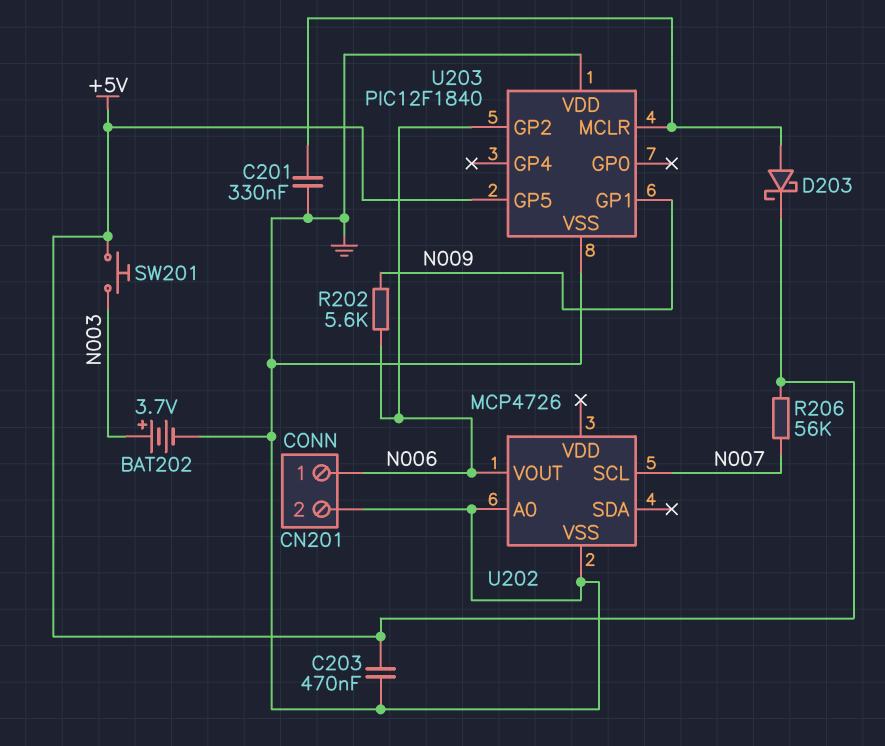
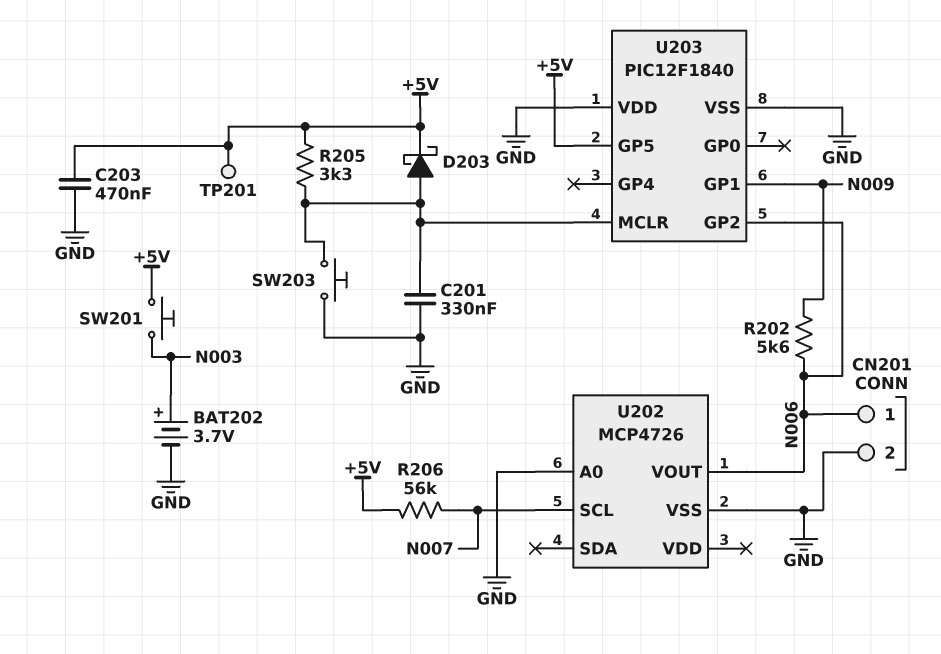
R205: none -> 3.3k (+5V, U203/MCLR)
SW203: none -> button (GND, U203/MCLR)
TP201: none -> test point (+5V)

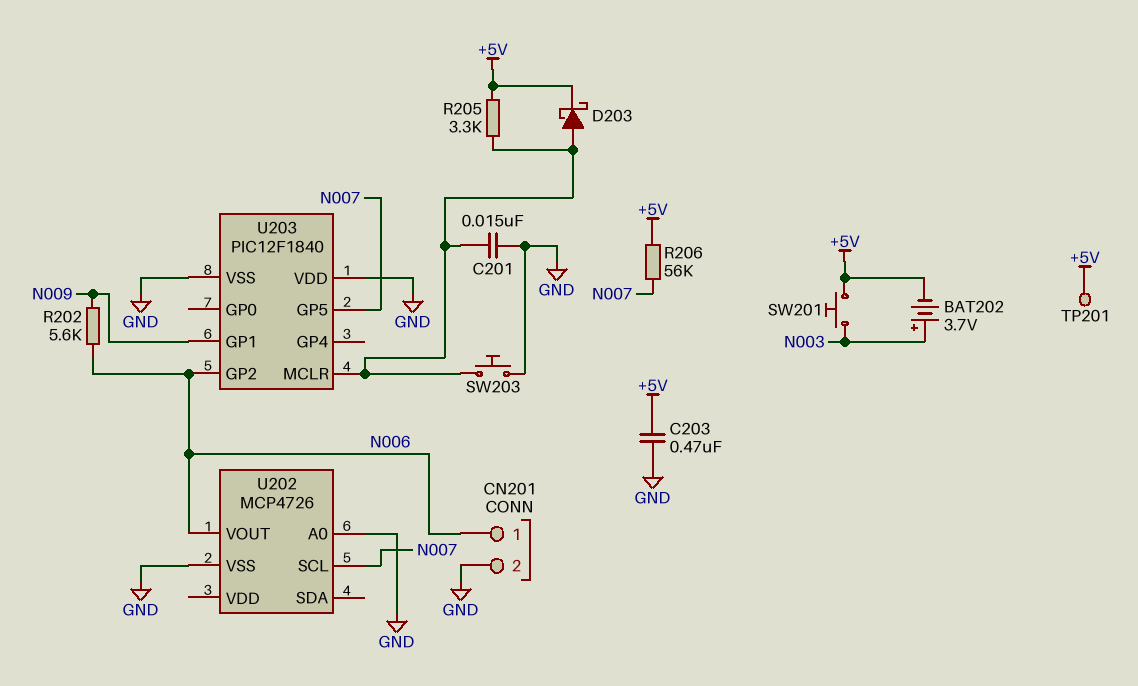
BAT202: 3.7V (plus N003, minus GND) -> 3.7V (plus N003, minus +5V)
C201: 330nF (GND, U203/MCLR) -> 15nF (GND, U203/MCLR)
U203 pin GP5: +5V -> N007

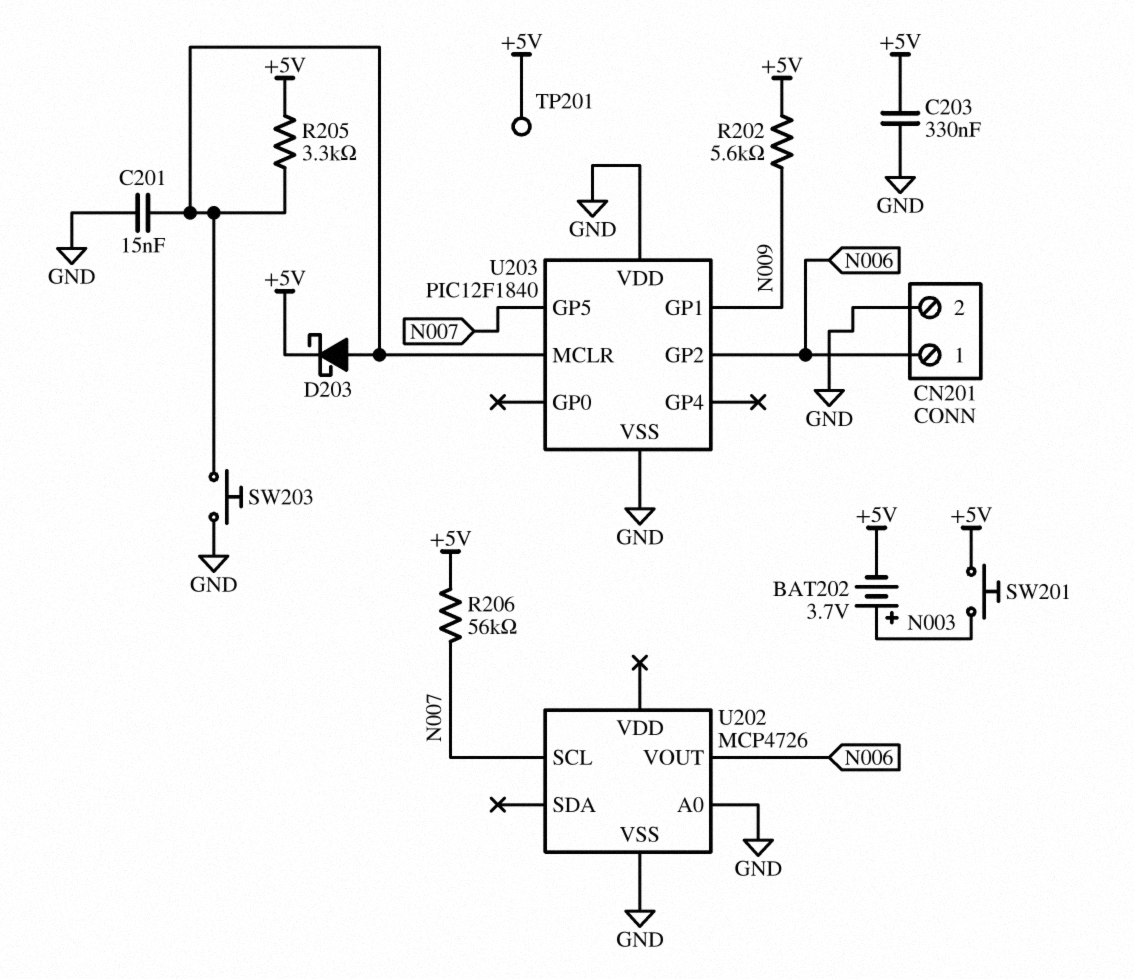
C203: 470nF (+5V, GND) -> 330nF (+5V, GND)
R202: 5.6k (N006, N009) -> 5.6k (+5V, N009)

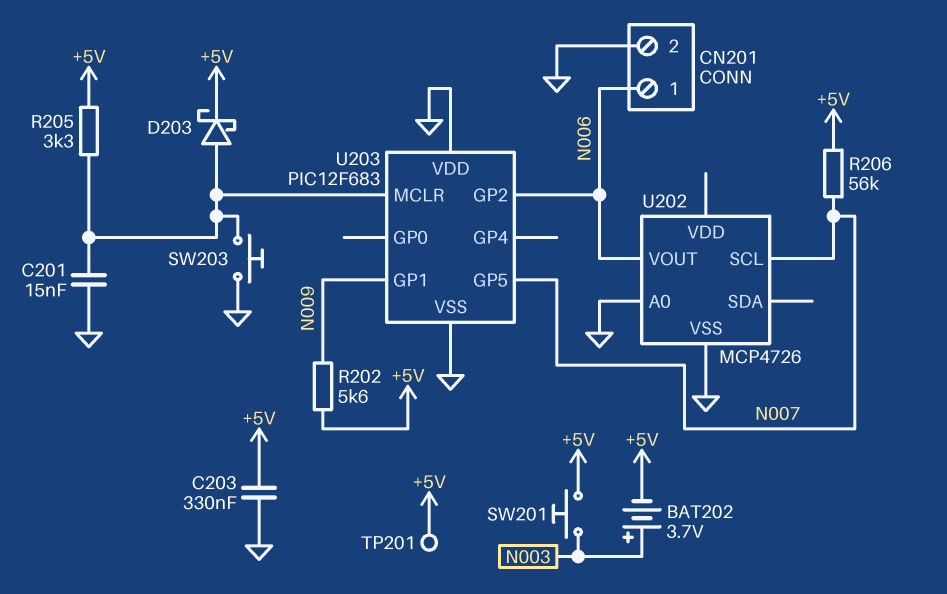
U203: PIC12F1840 -> PIC12F683

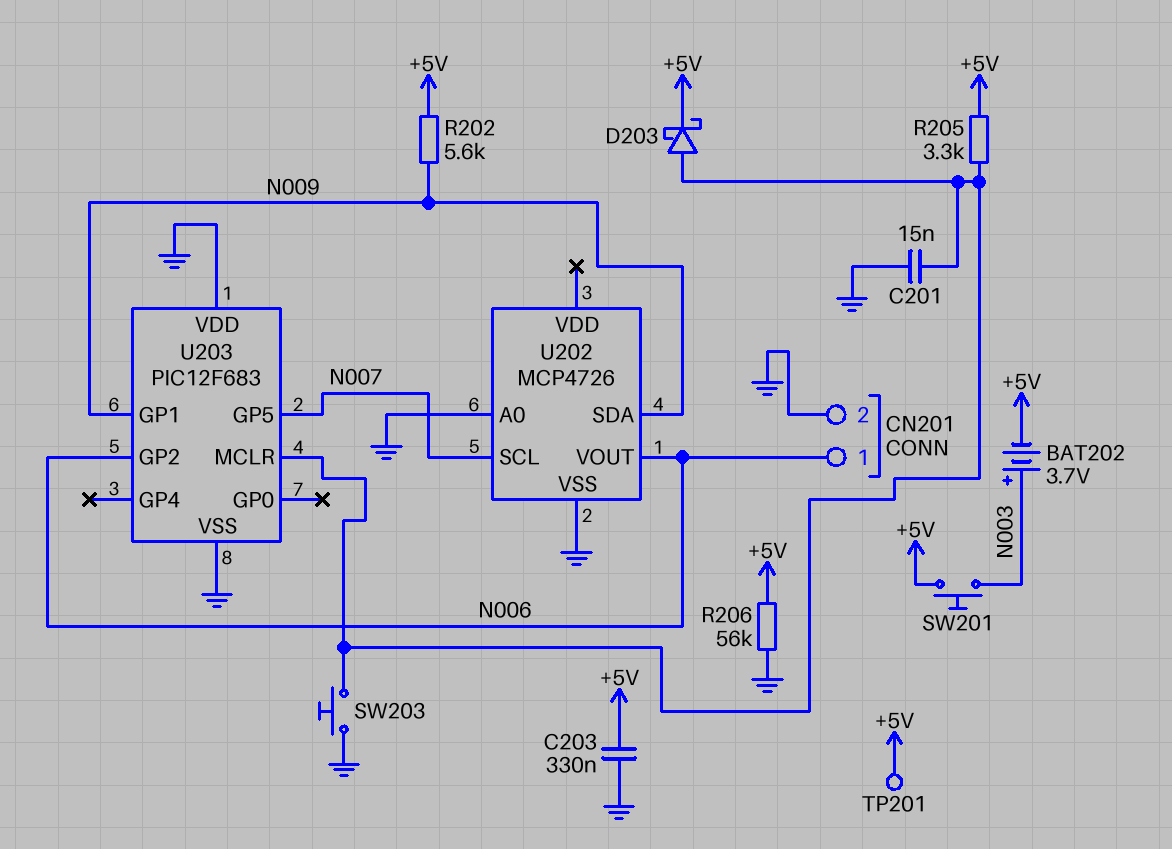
R206: 56k (+5V, N007) -> 56k (+5V, GND)
U202 pin SDA: none -> N009

